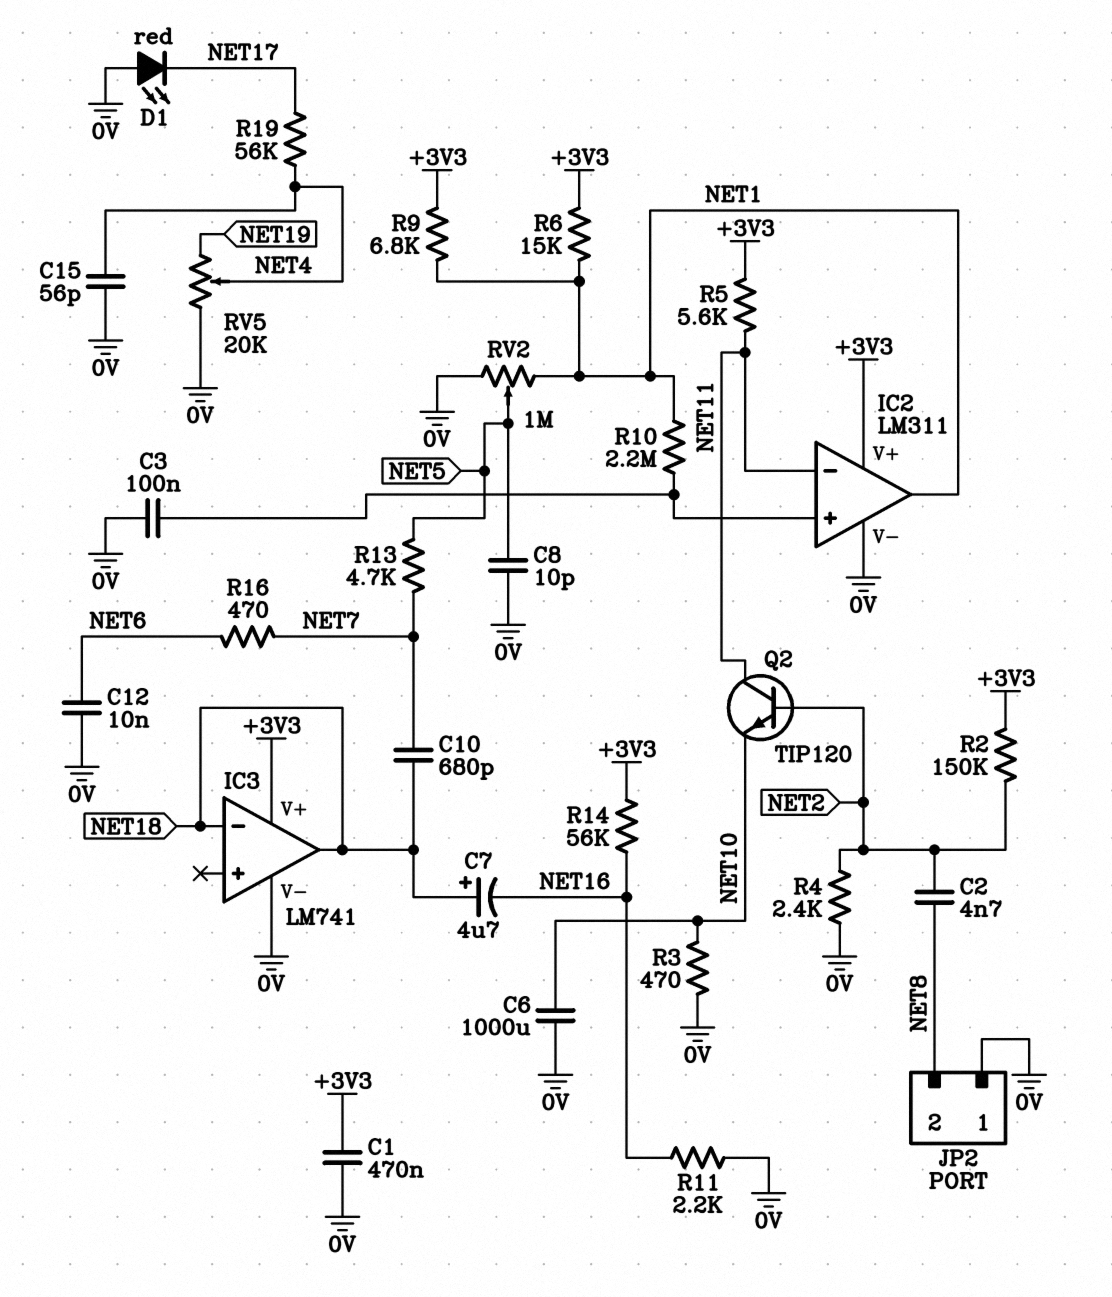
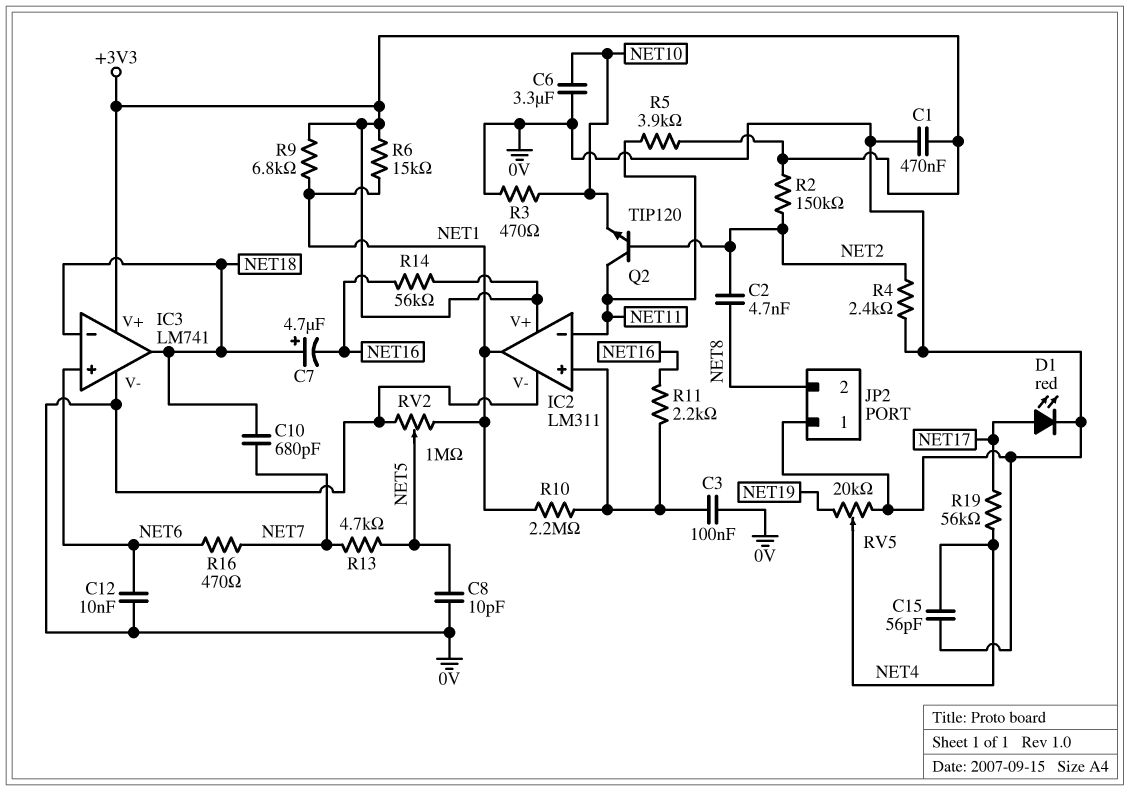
C6: 1000uF (0V, NET10) -> 3.3uF (0V, NET10)
D1: LED red (A 0V, K NET17) -> LED red (A NET17, K 0V)
IC3 pin in+: none -> NET6
R5: 5.6k (+3V3, NET11) -> 3.9k (+3V3, NET11)
R11: 2.2k (0V, NET16) -> 2.2k (IC2/in+, NET16)

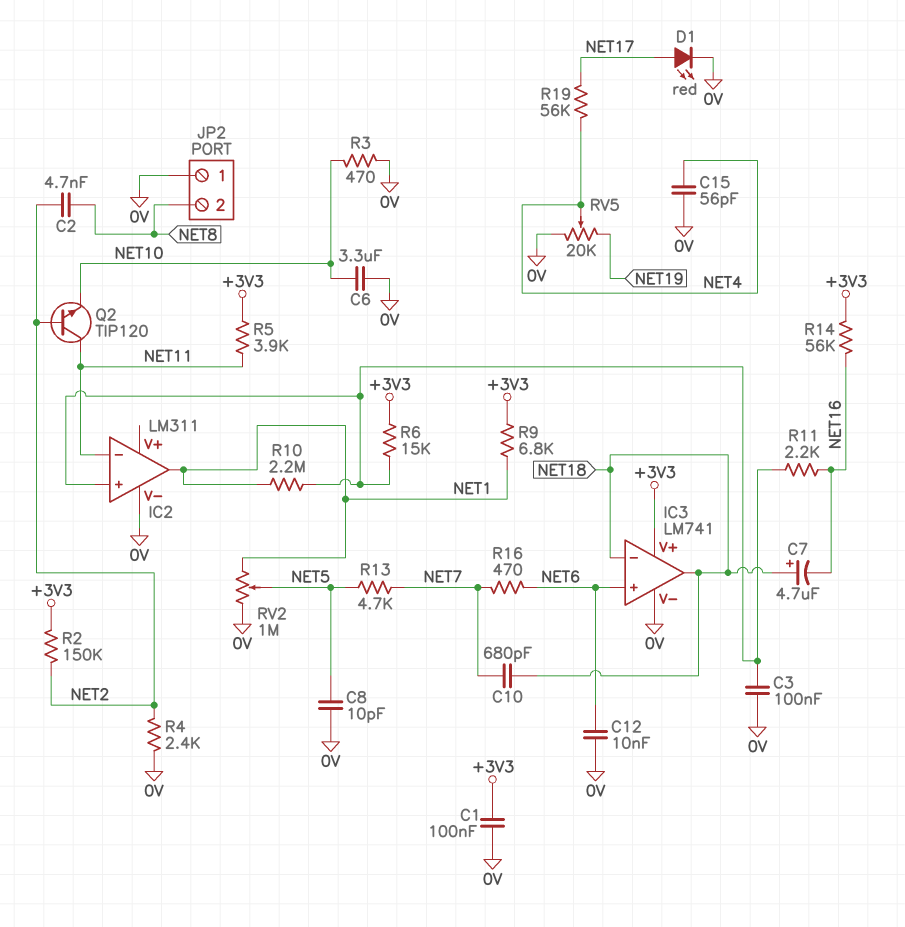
C1: 470nF (+3V3, 0V) -> 100nF (+3V3, 0V)
IC2 pin V+: +3V3 -> none
R6: 15k (+3V3, NET1) -> 15k (+3V3, IC2/in+)

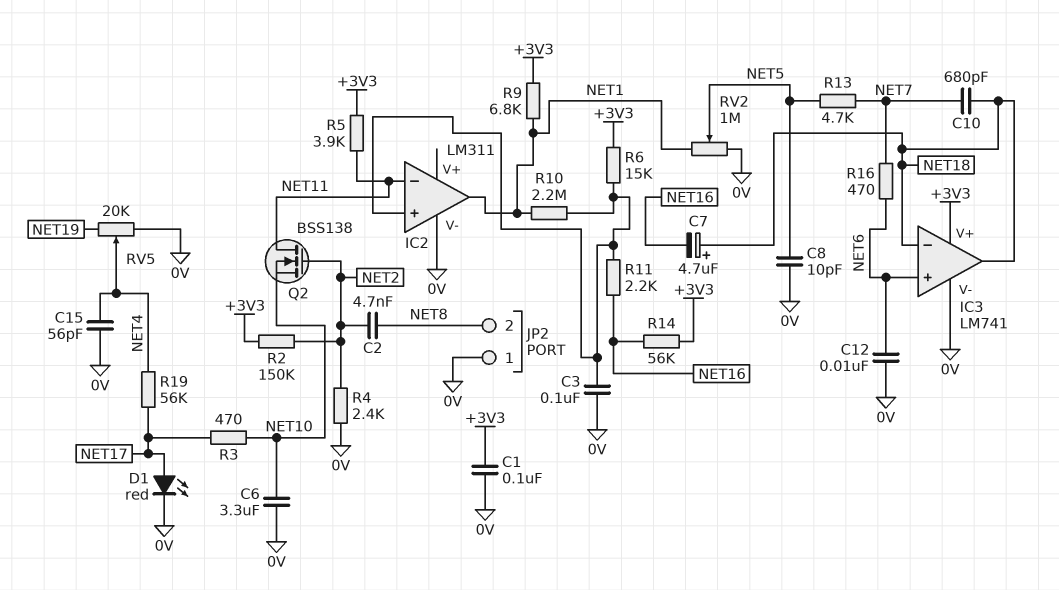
Q2: NPN TIP120 (B NET2, C NET11, E NET10) -> NMOS BSS138 (G NET2, D NET11, S NET10)
R3: 470 (0V, NET10) -> 470 (NET10, NET17)

